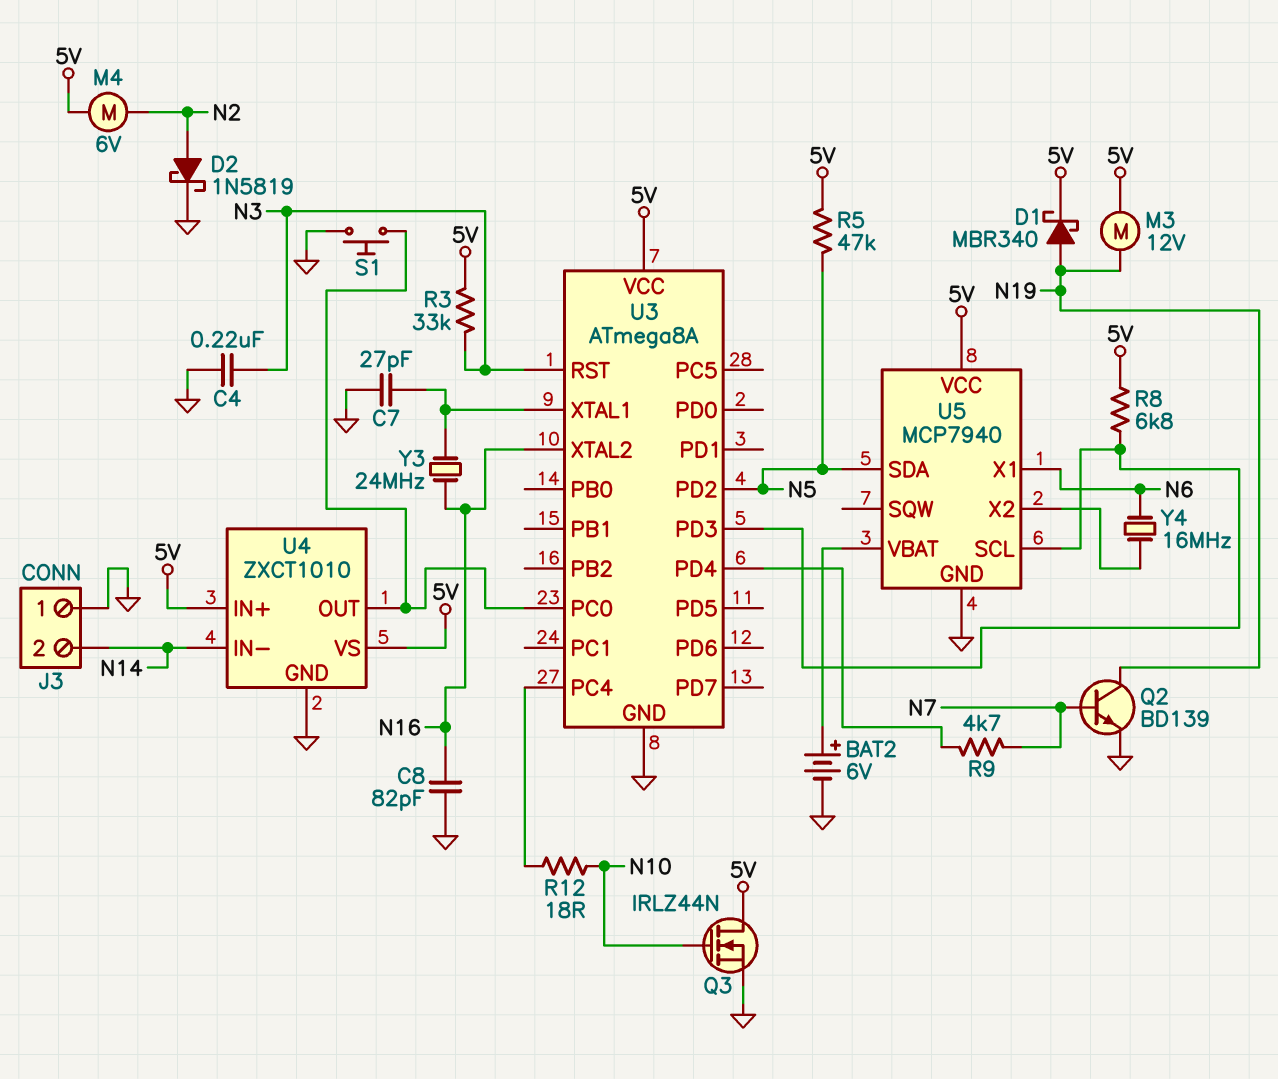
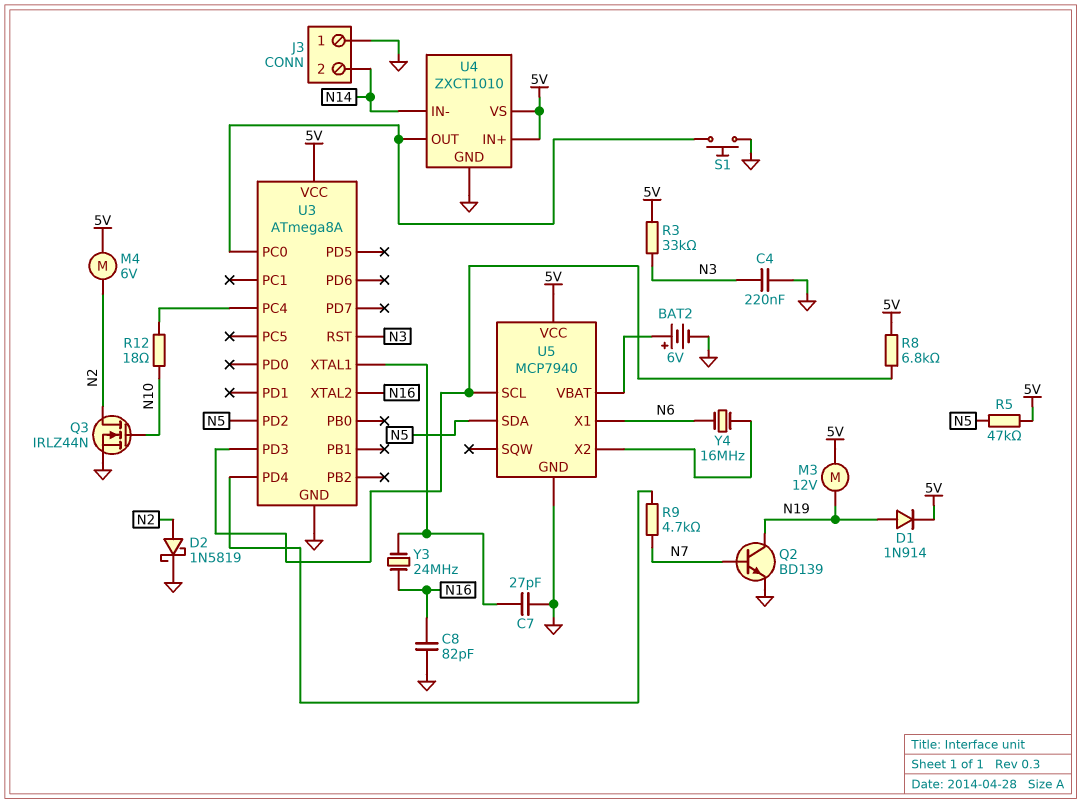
D1: schottky MBR340 (A N19, K 5V) -> diode 1N914 (A N19, K 5V)
Q3: NMOS IRLZ44N (G N10, D 5V, S GND) -> NMOS IRLZ44N (G N10, D N2, S GND)

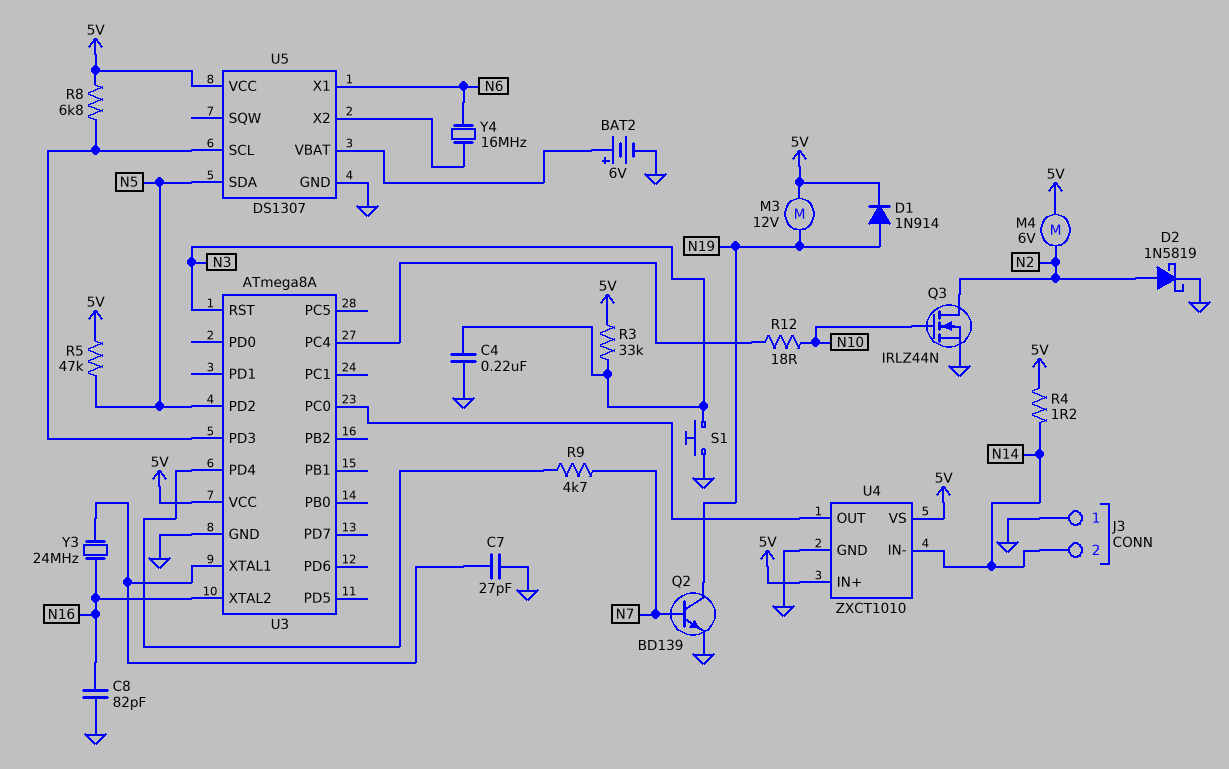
R4: none -> 1.2 (5V, N14)
S1: button (GND, U3/PC0) -> button (GND, N3)
U5: MCP7940 -> DS1307

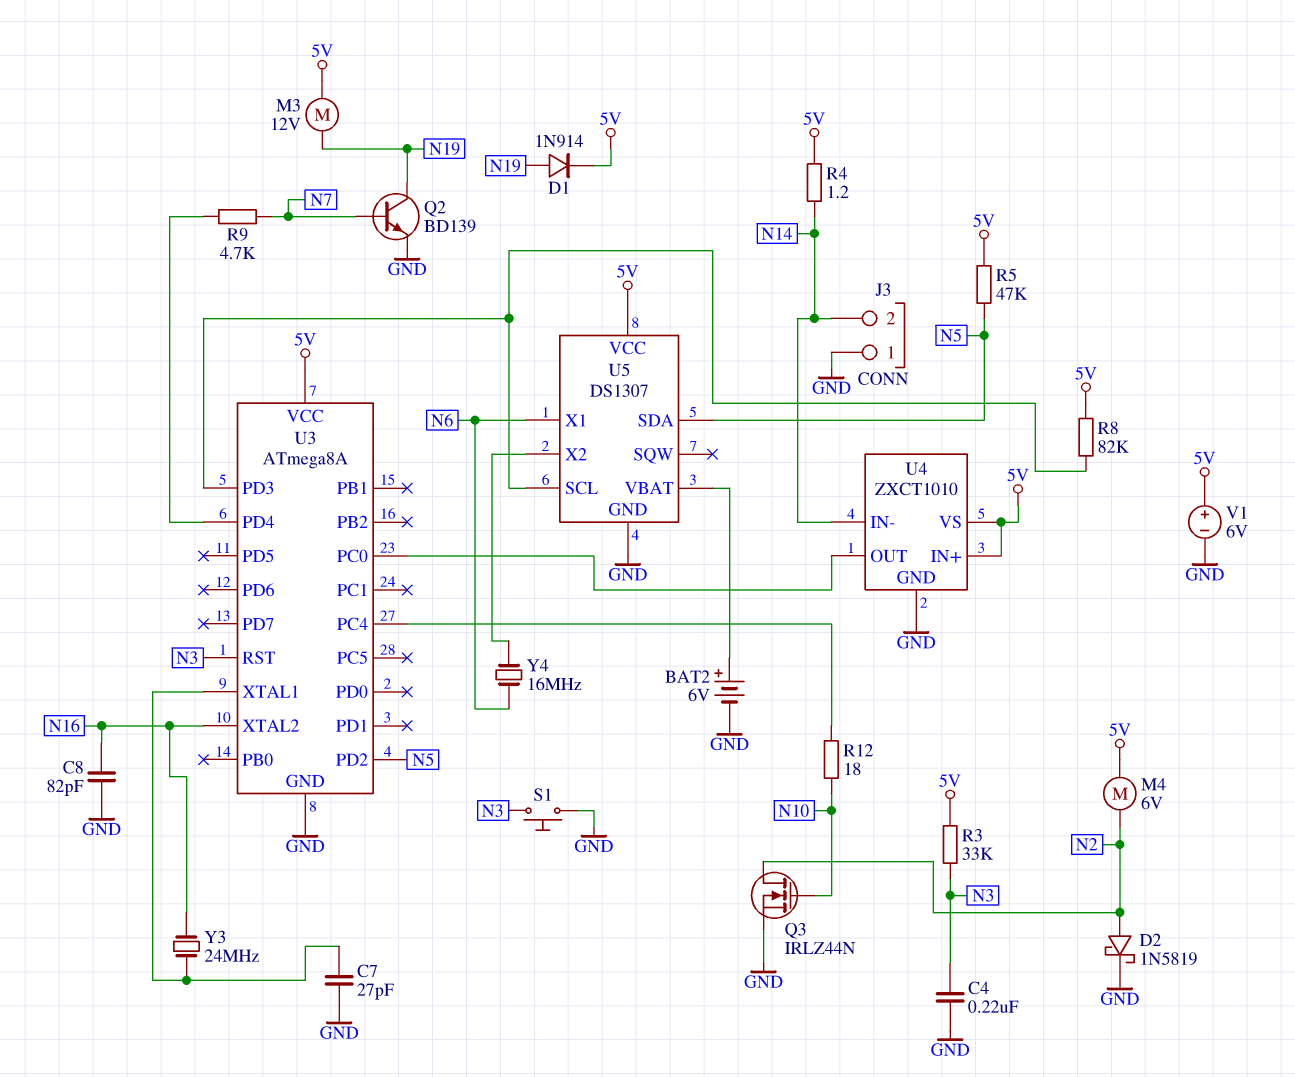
R8: 6.8k (5V, U3/PD3) -> 82k (5V, U3/PD3)
V1: none -> 6V (plus 5V, minus GND)

